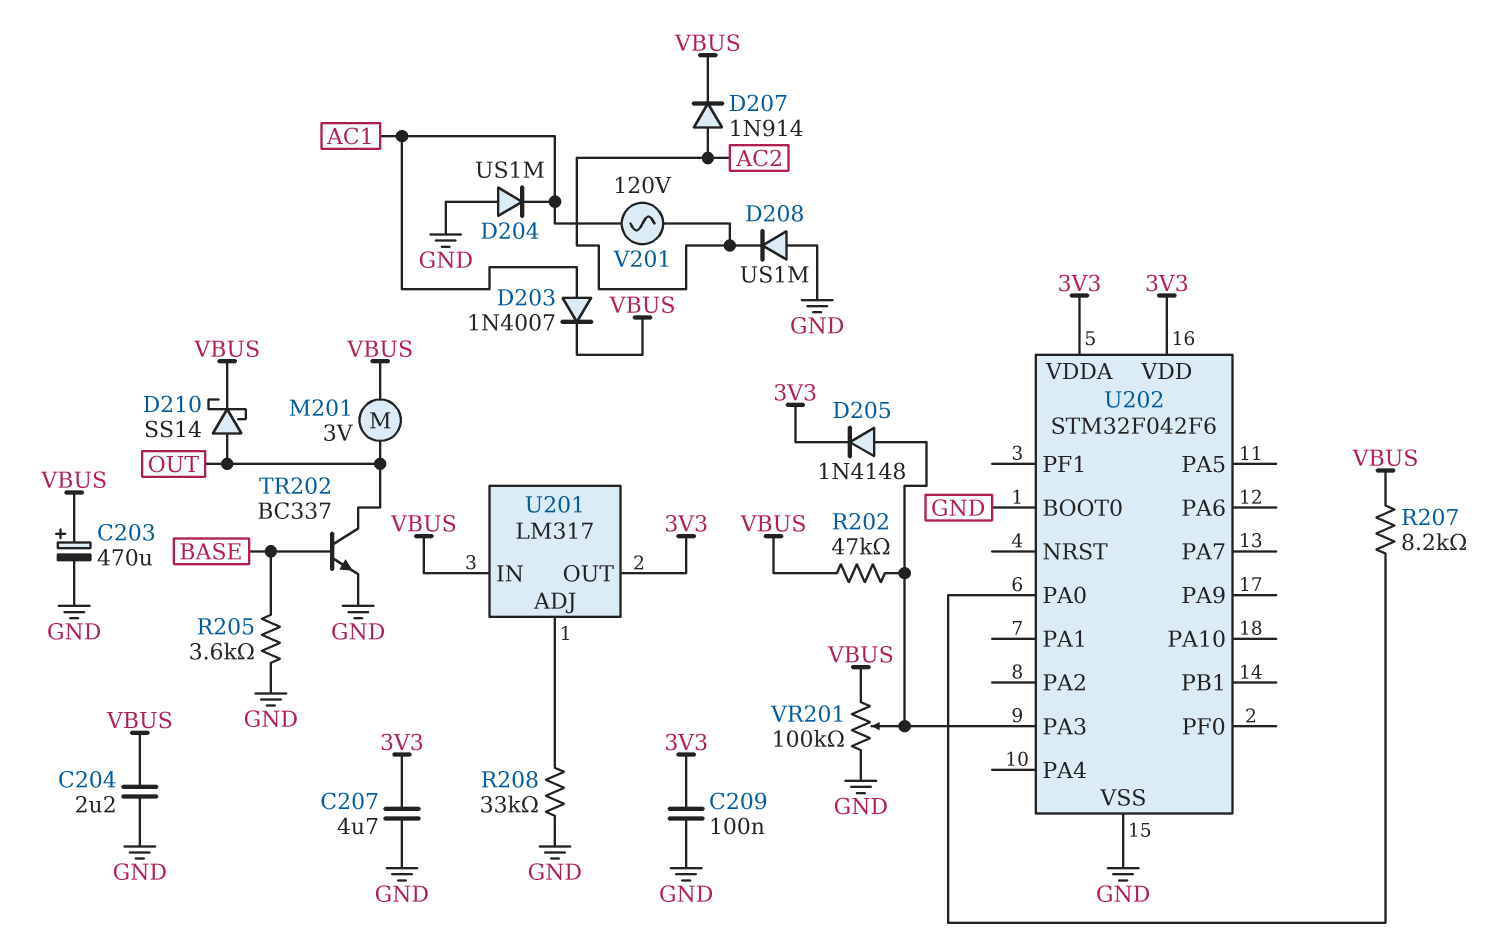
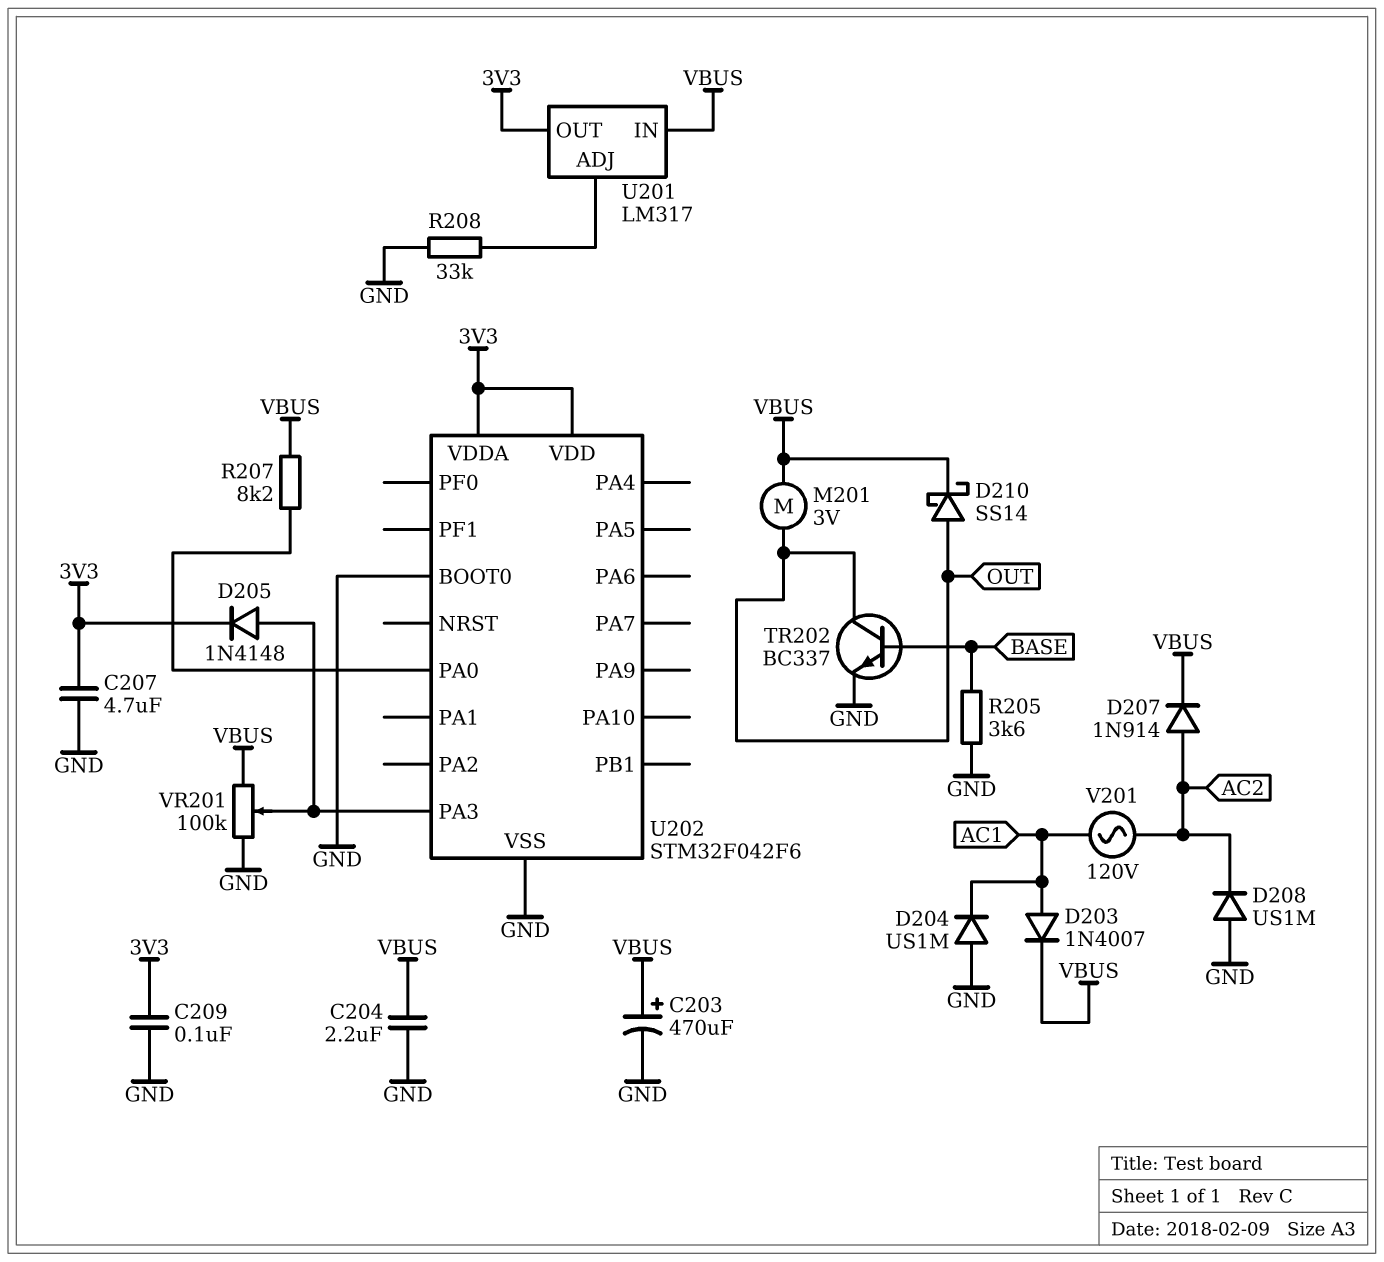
R202: 47k (U202/PA3, VBUS) -> none

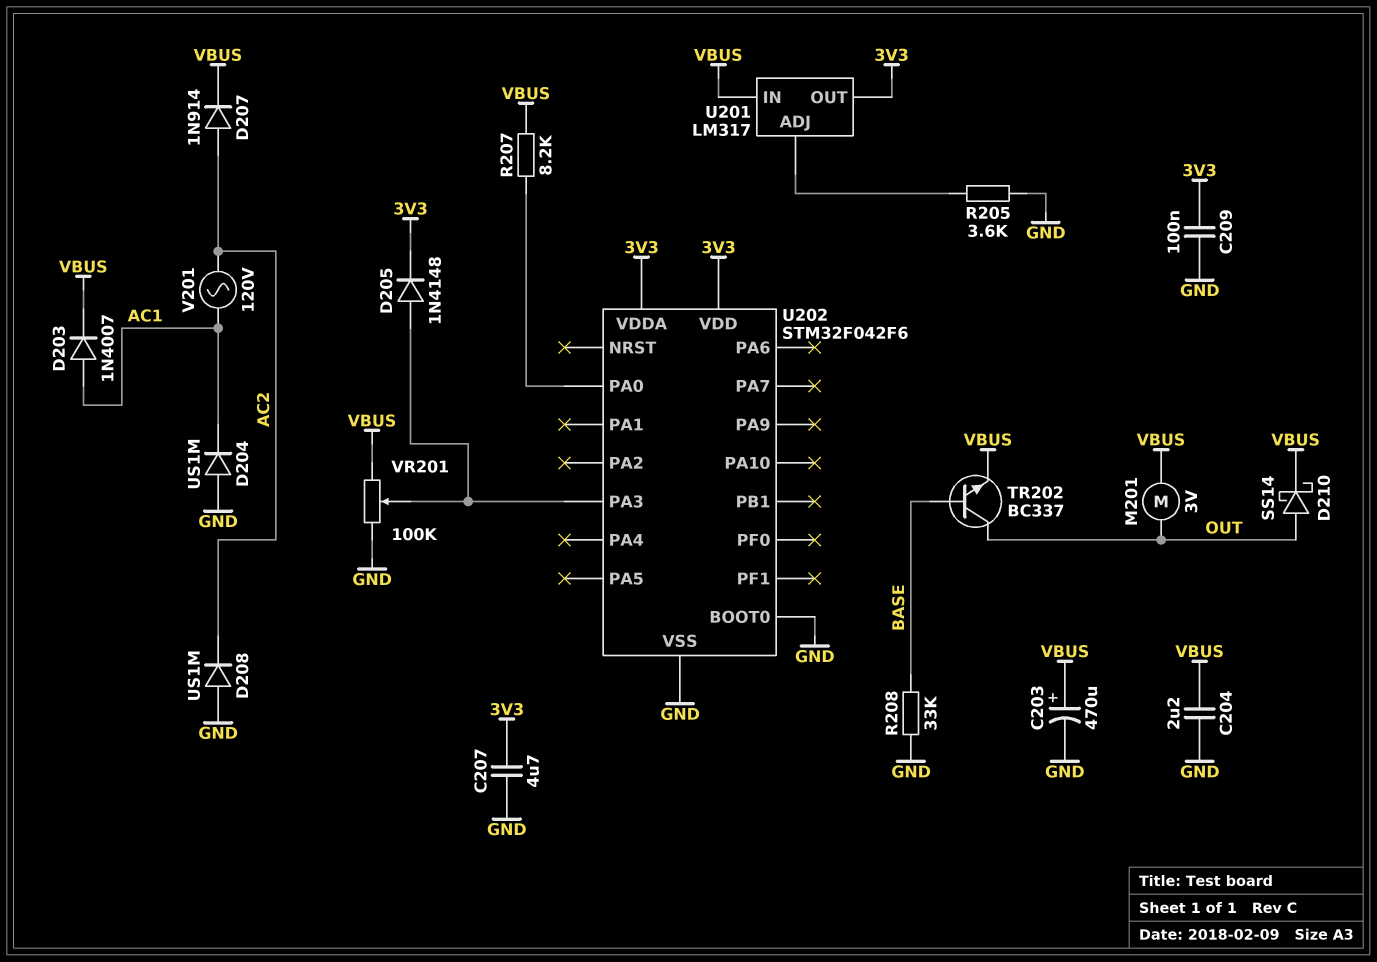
R205: 3.6k (BASE, GND) -> 3.6k (GND, U201/ADJ)
R208: 33k (GND, U201/ADJ) -> 33k (BASE, GND)
TR202: NPN BC337 (B BASE, C OUT, E GND) -> NPN BC337 (B BASE, C OUT, E VBUS)

